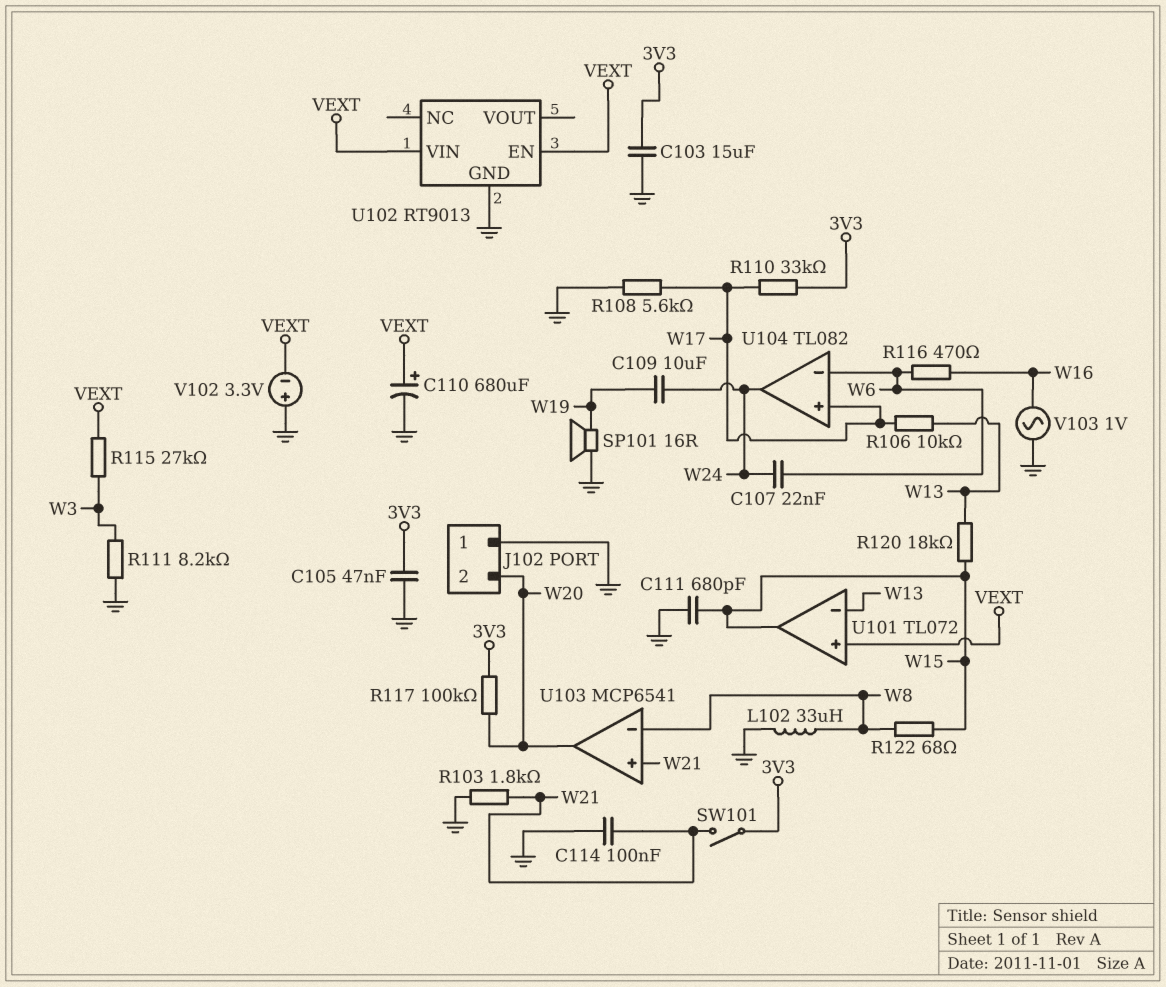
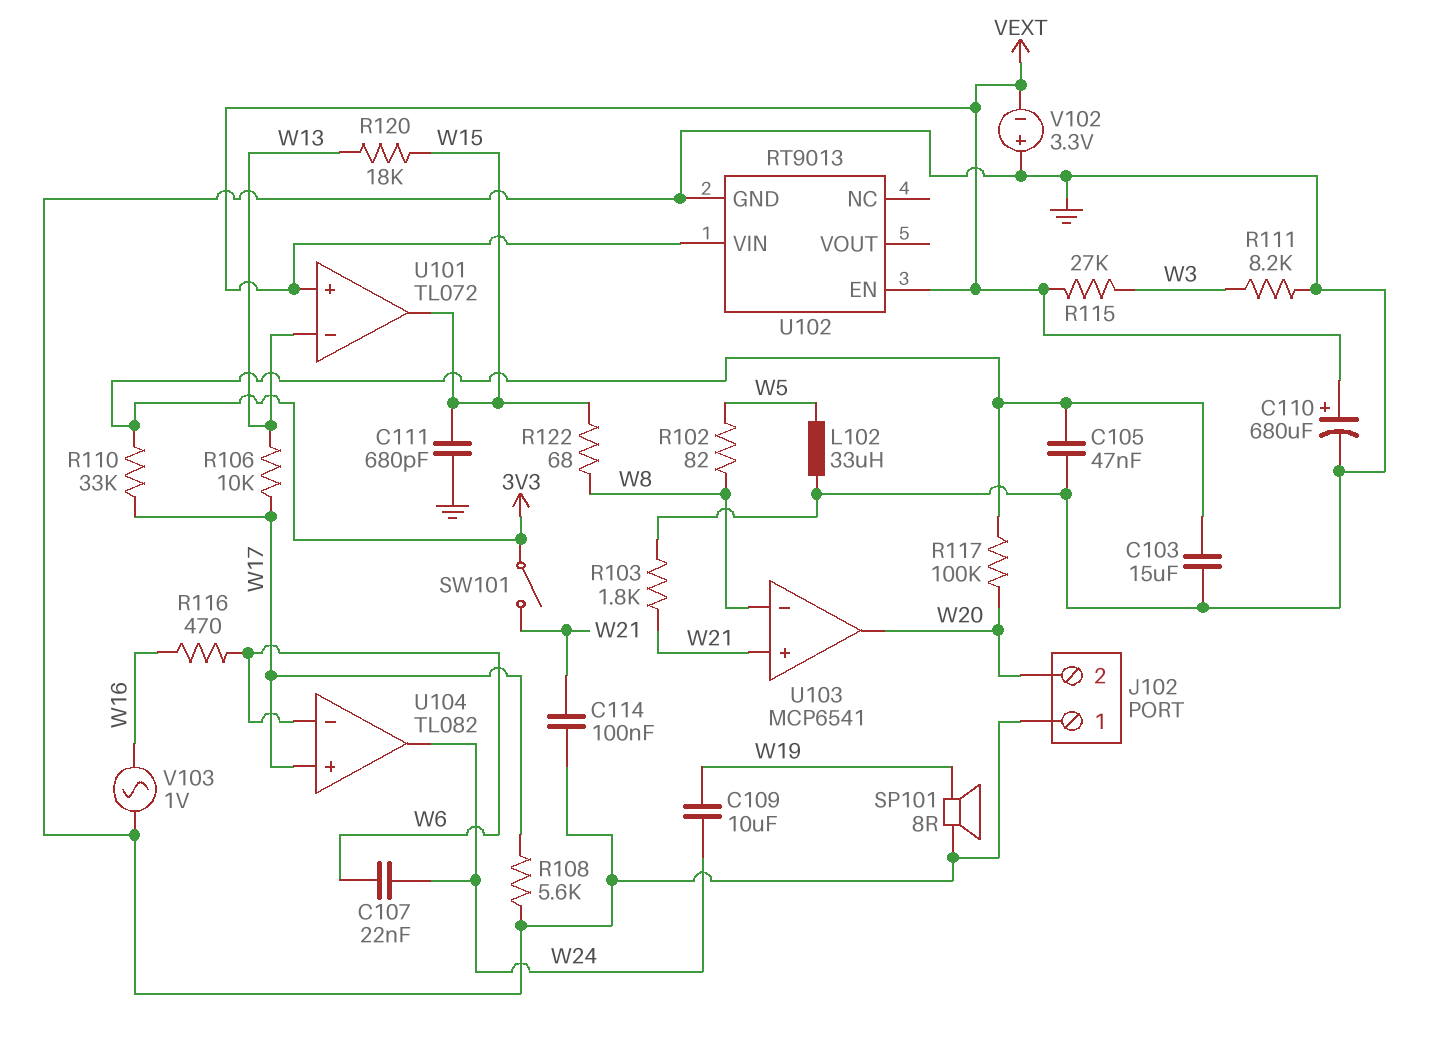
L102: 33uH (GND, W8) -> 33uH (GND, W5)
R102: none -> 82 (W5, W8)
SP101: speaker 16R (GND, W19) -> speaker 8R (GND, W19)

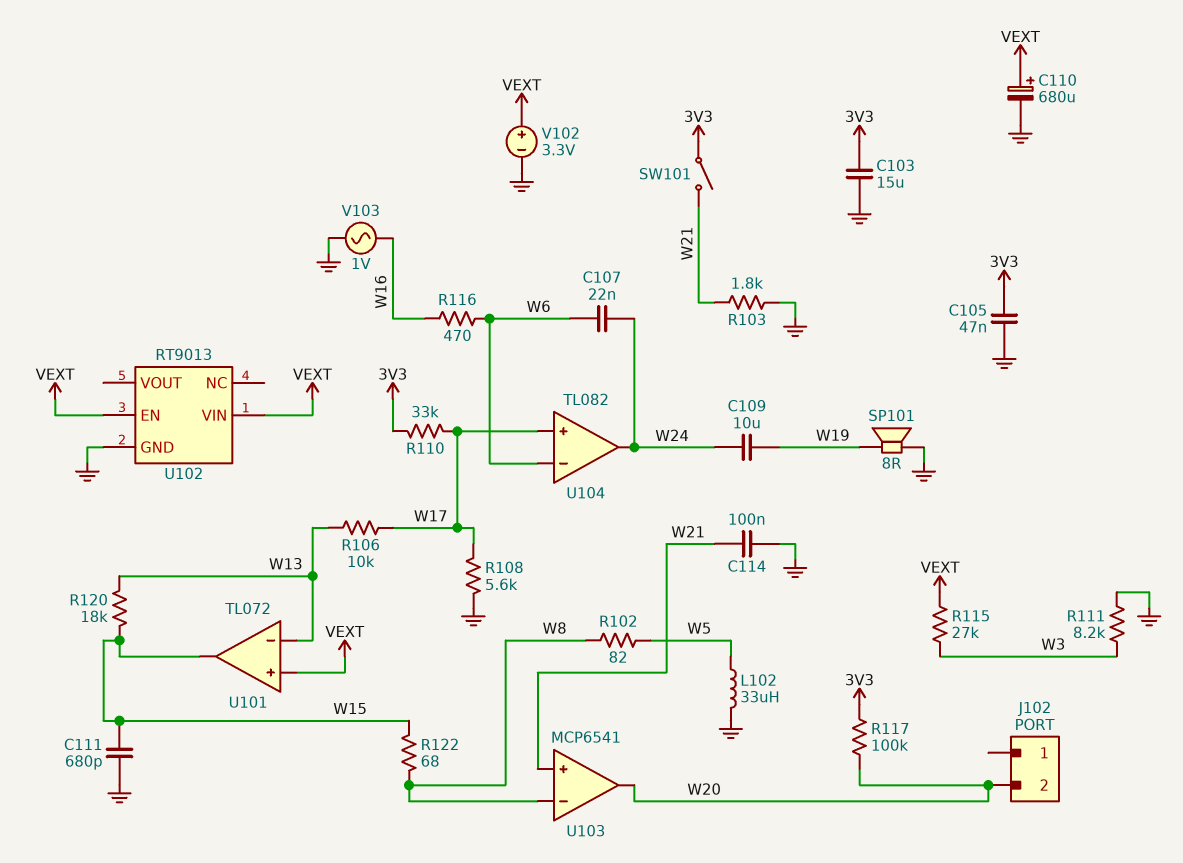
J102 pin 1: GND -> none
V102: 3.3V (plus GND, minus VEXT) -> 3.3V (plus VEXT, minus GND)

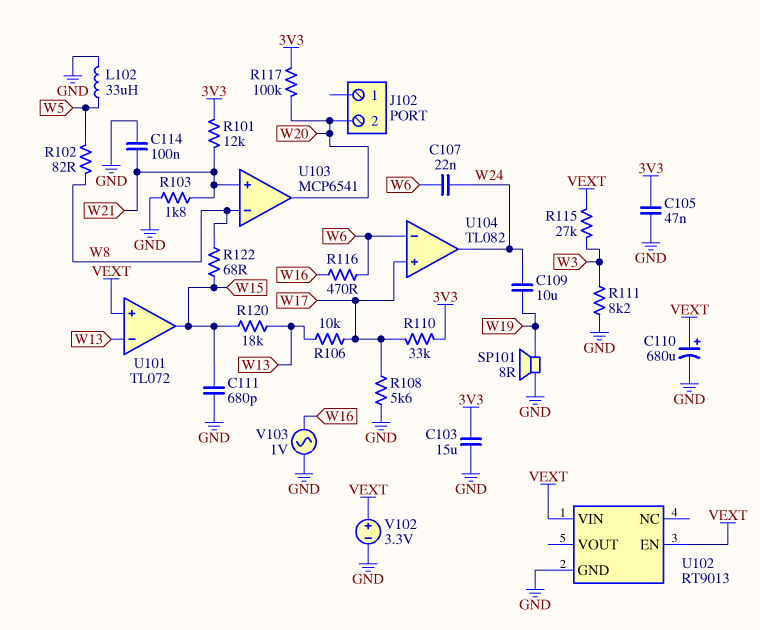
R101: none -> 12k (3V3, W21)
SW101: switch (3V3, W21) -> none

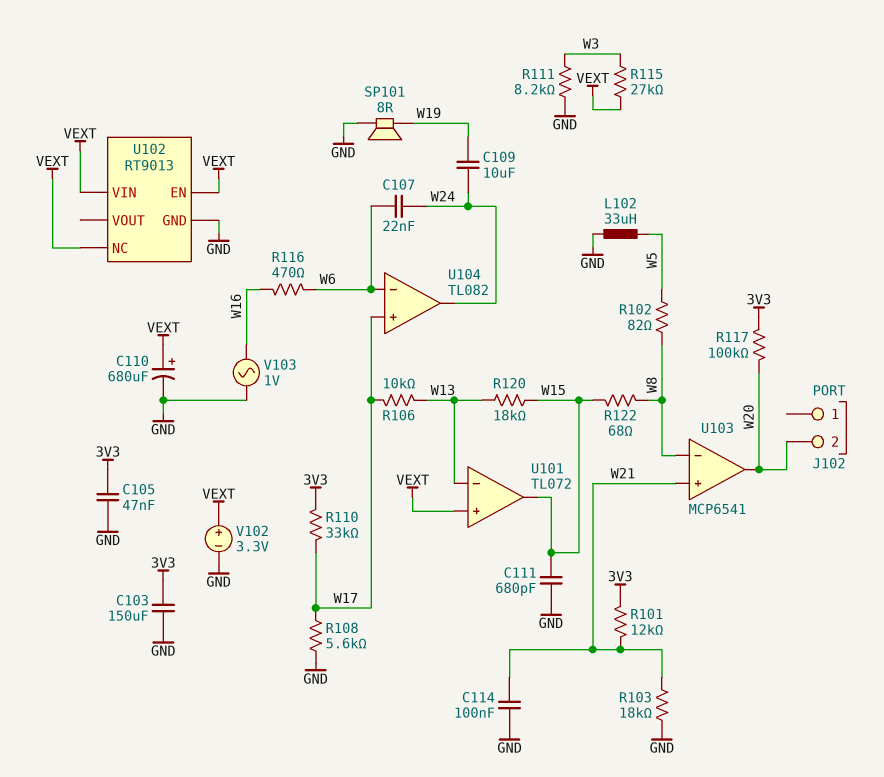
C103: 15uF (3V3, GND) -> 150uF (3V3, GND)
R103: 1.8k (GND, W21) -> 18k (GND, W21)
U102 pin NC: none -> VEXT

